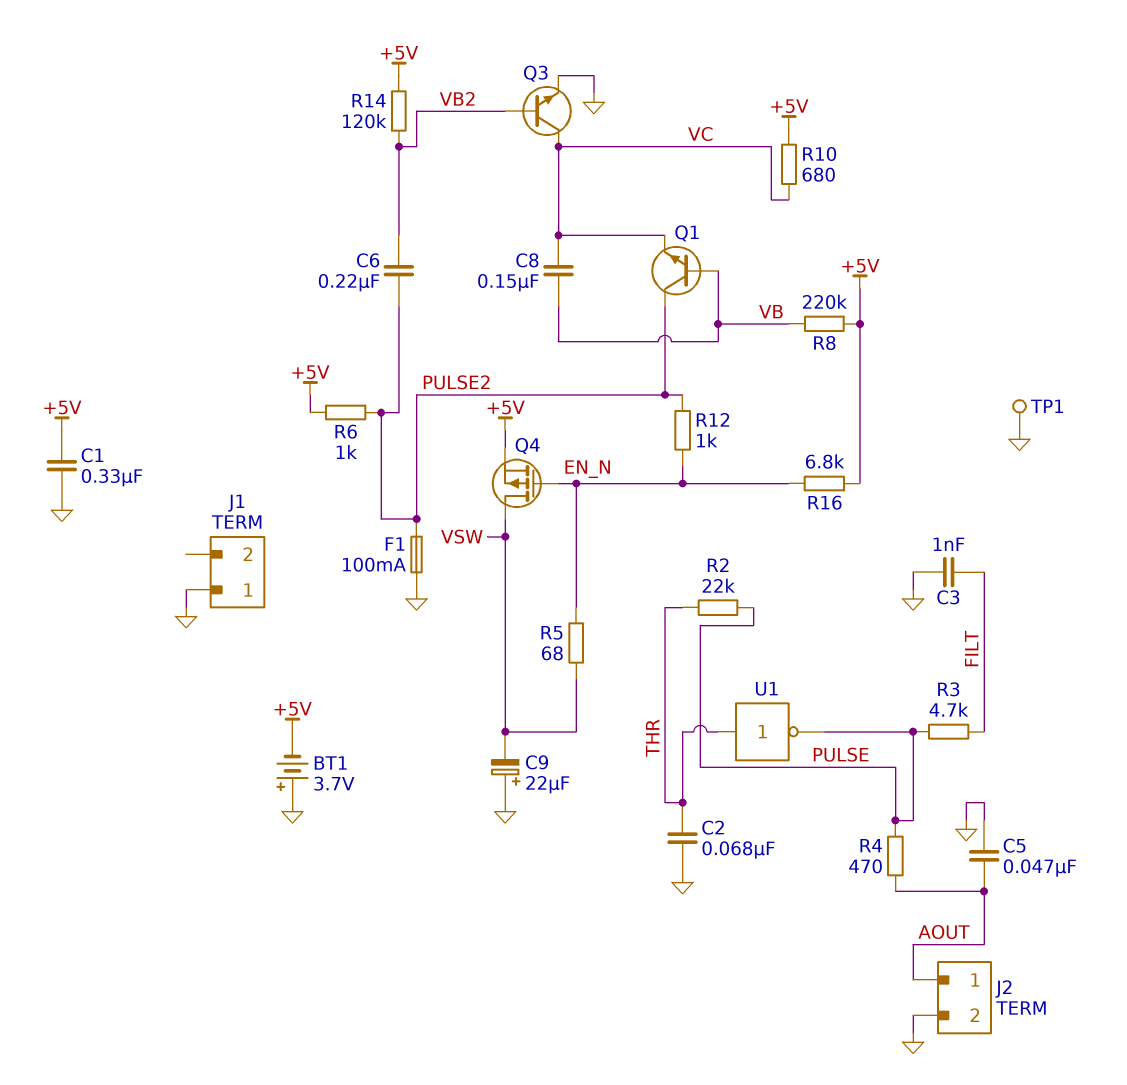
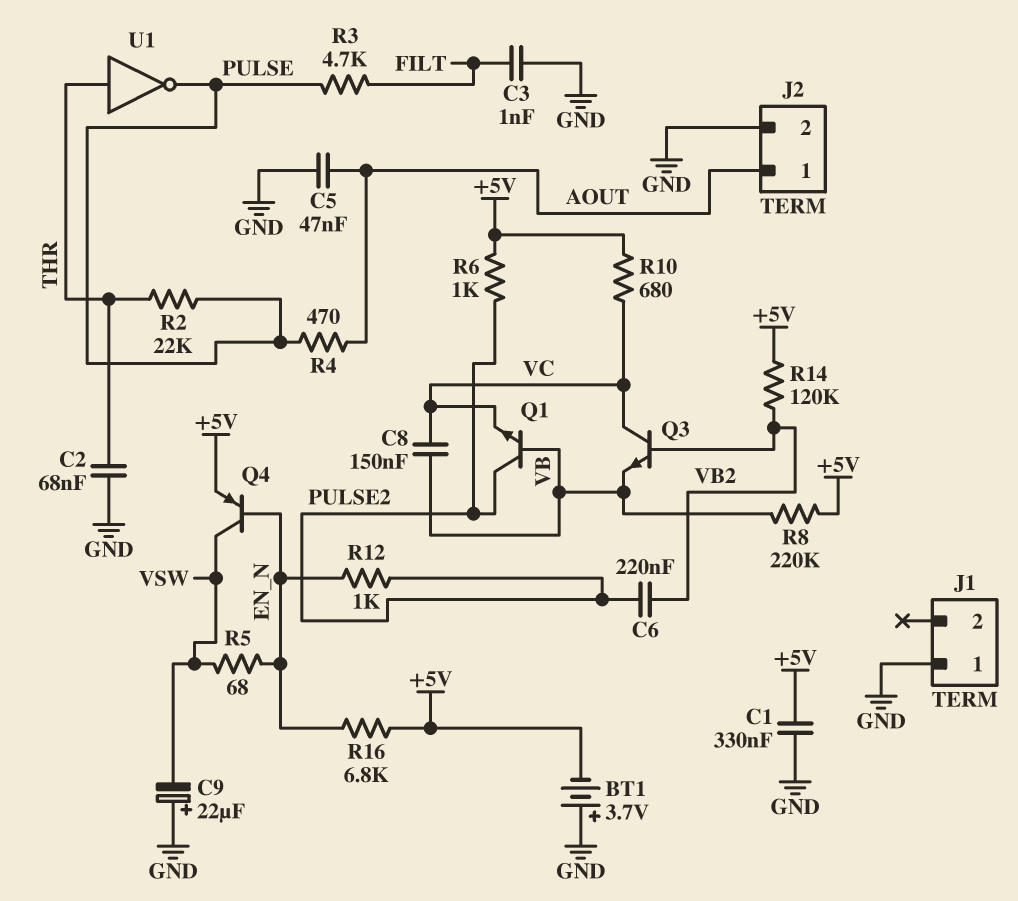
F1: 100mA (GND, PULSE2) -> none
Q3: NPN (B VB2, C VC, E GND) -> NPN (B VB2, C VC, E VB)
Q4: PMOS (G EN_N, D VSW, S +5V) -> PNP (B EN_N, C VSW, E +5V)
TP1: test point (GND) -> none

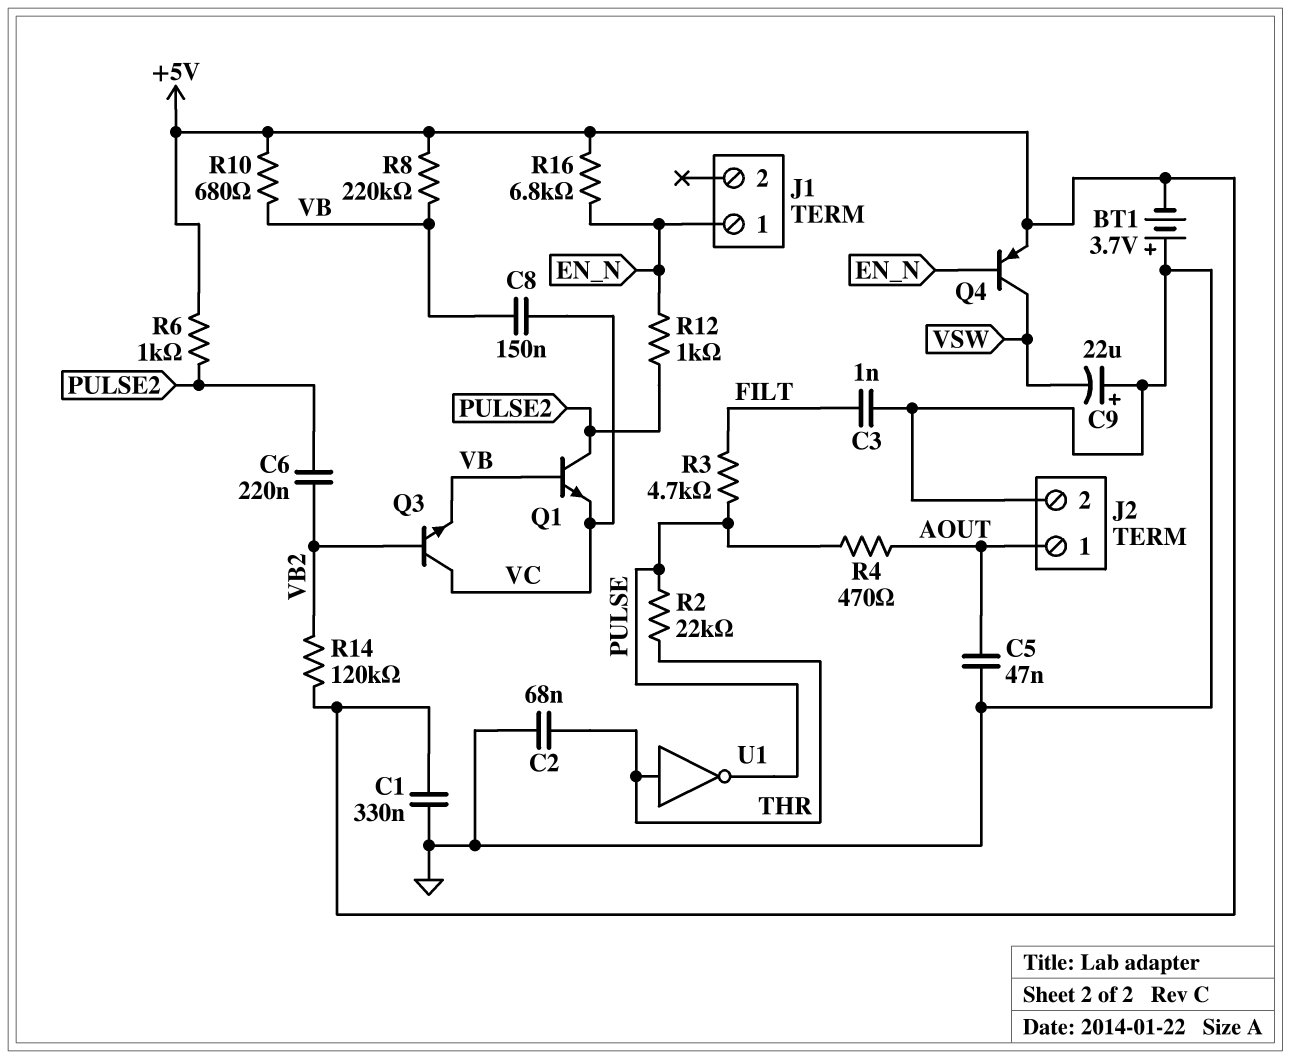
J1 pin 1: GND -> EN_N
R5: 68 (EN_N, VSW) -> none
R10: 680 (+5V, VC) -> 680 (+5V, VB)

